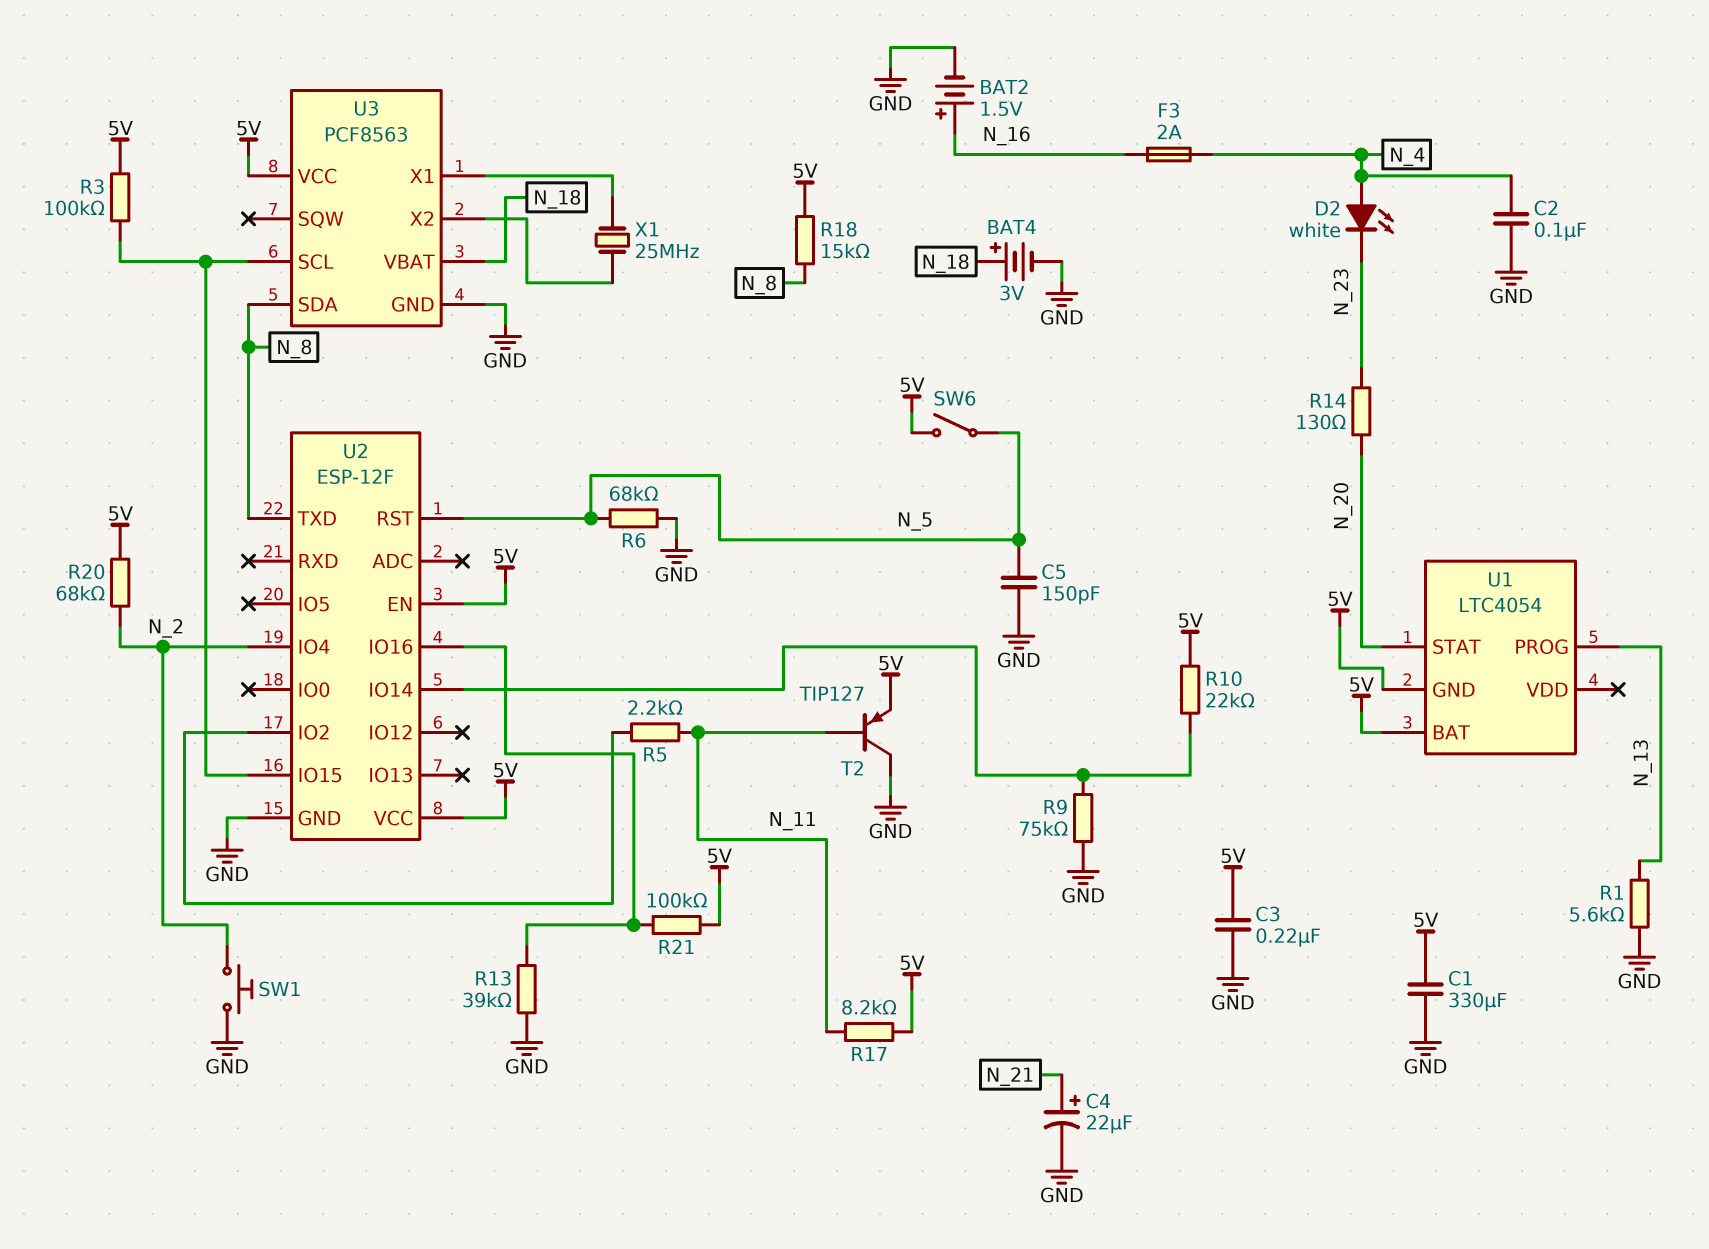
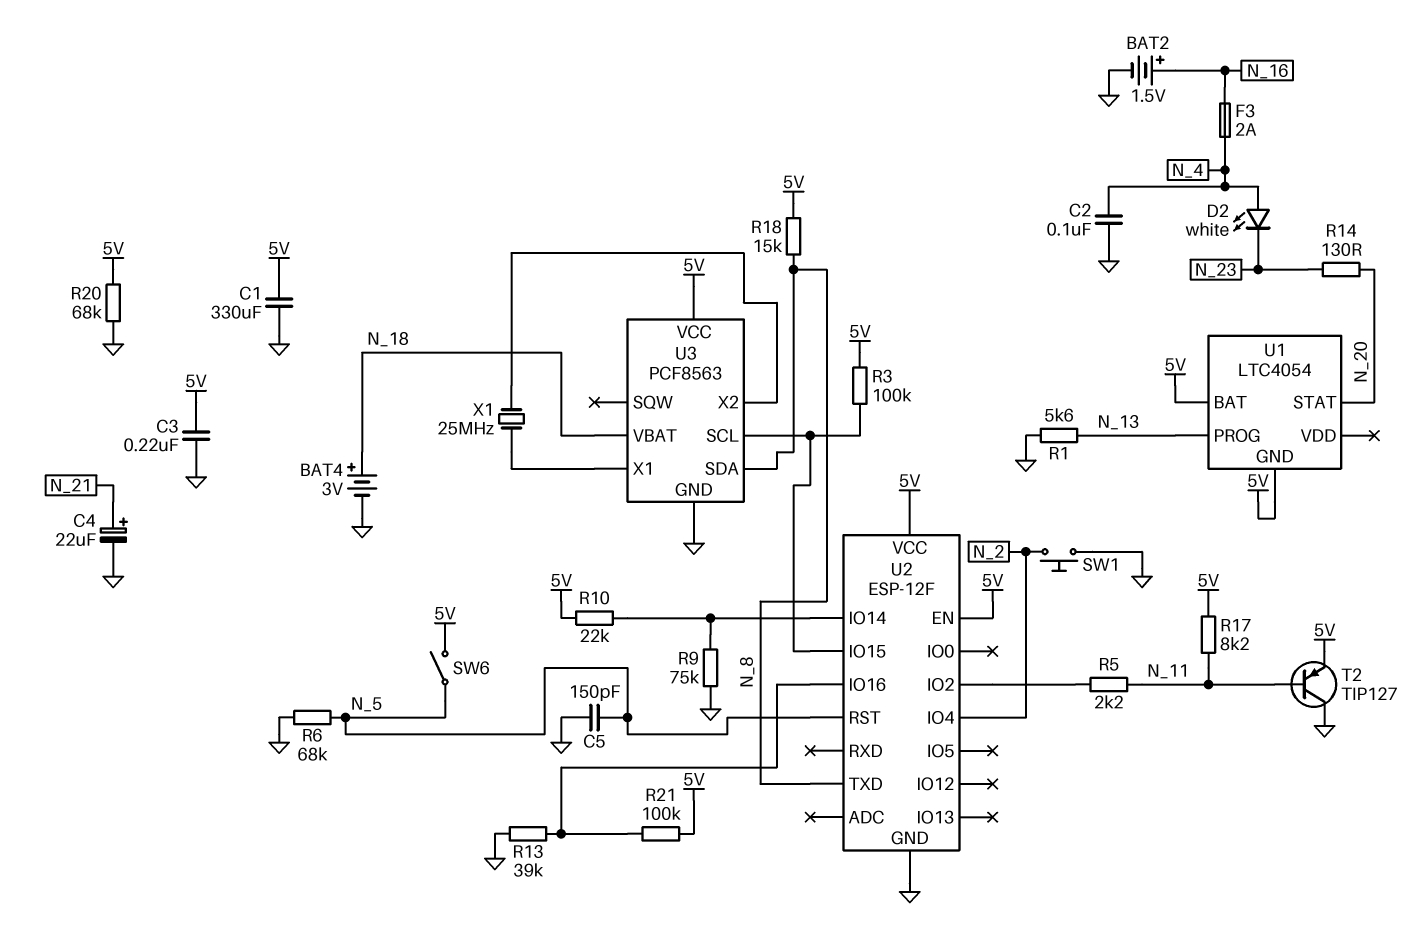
R20: 68k (5V, N_2) -> 68k (5V, GND)

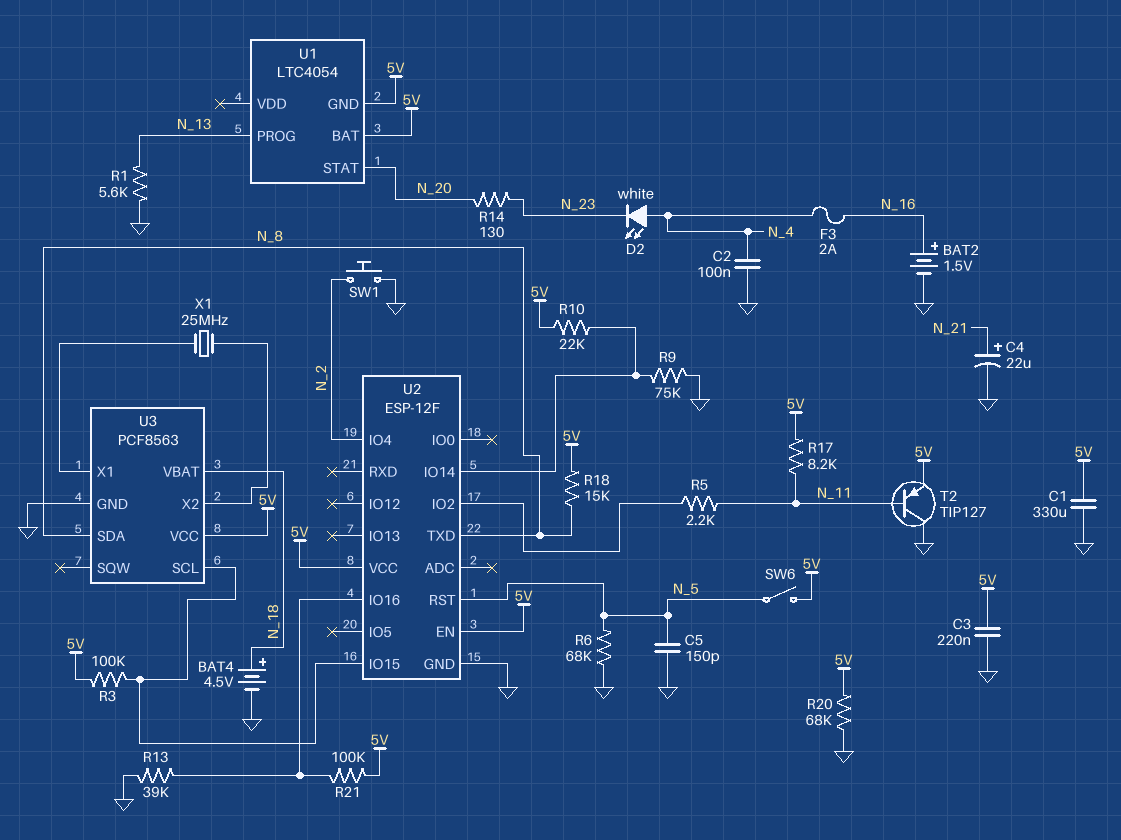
BAT4: 3V (plus N_18, minus GND) -> 4.5V (plus N_18, minus GND)

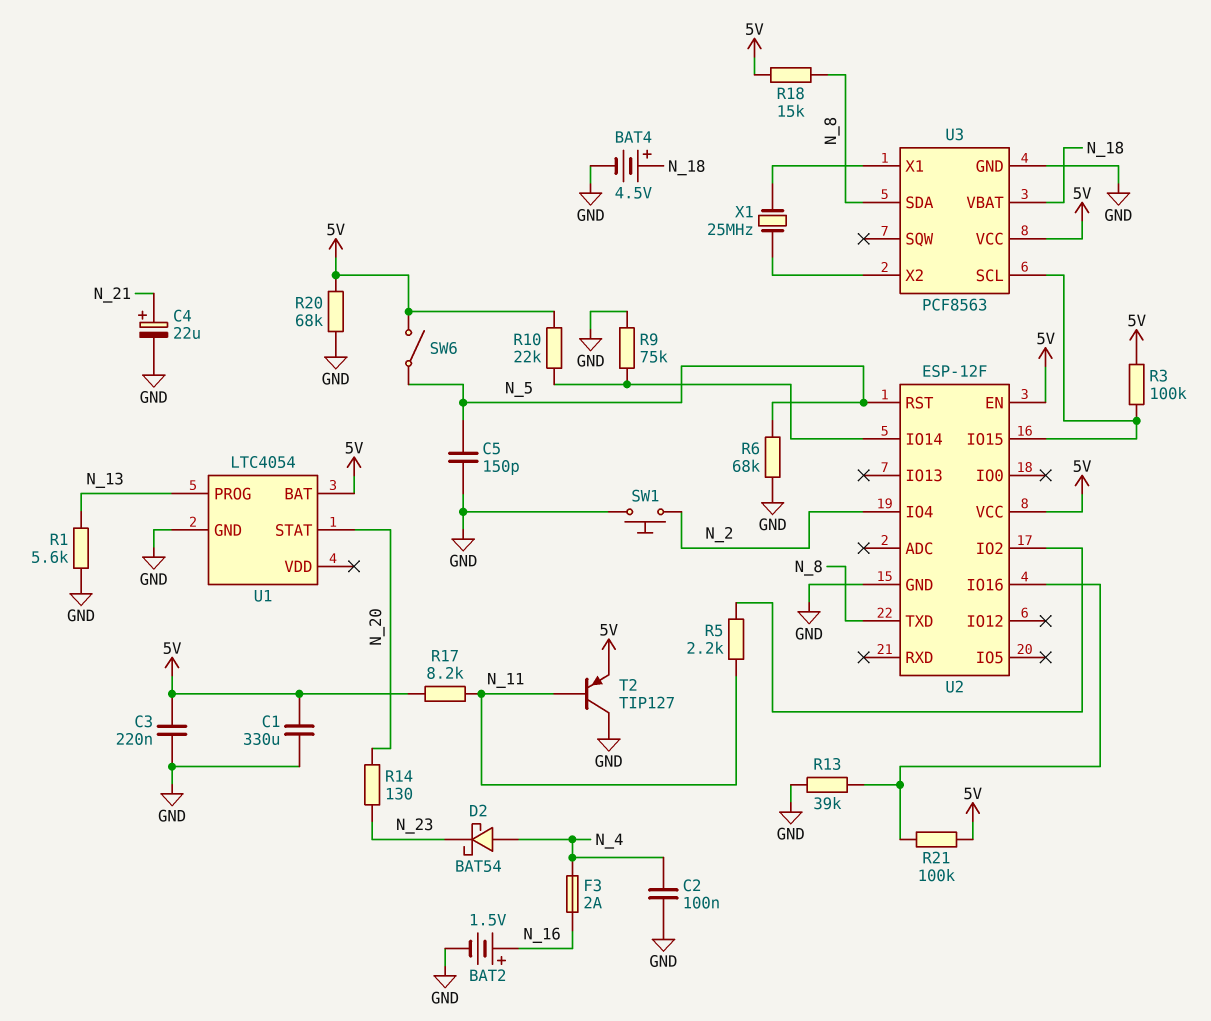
D2: LED white (A N_4, K N_23) -> schottky BAT54 (A N_4, K N_23)
U1 pin GND: 5V -> GND

